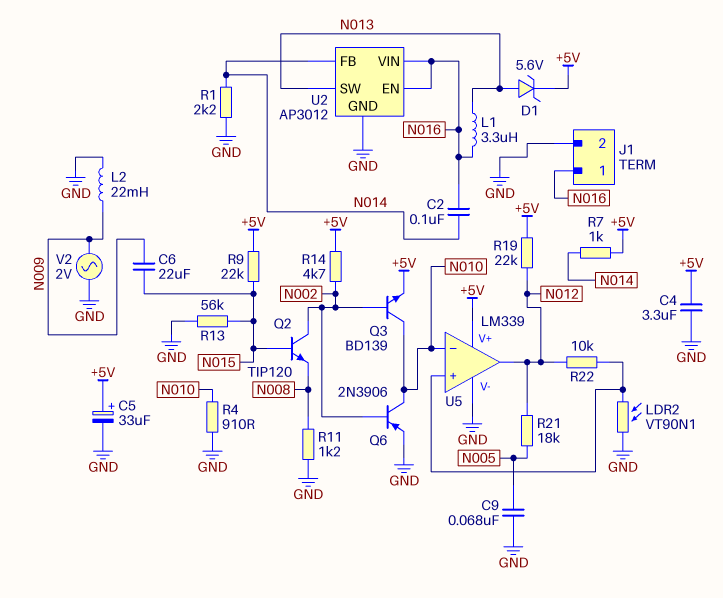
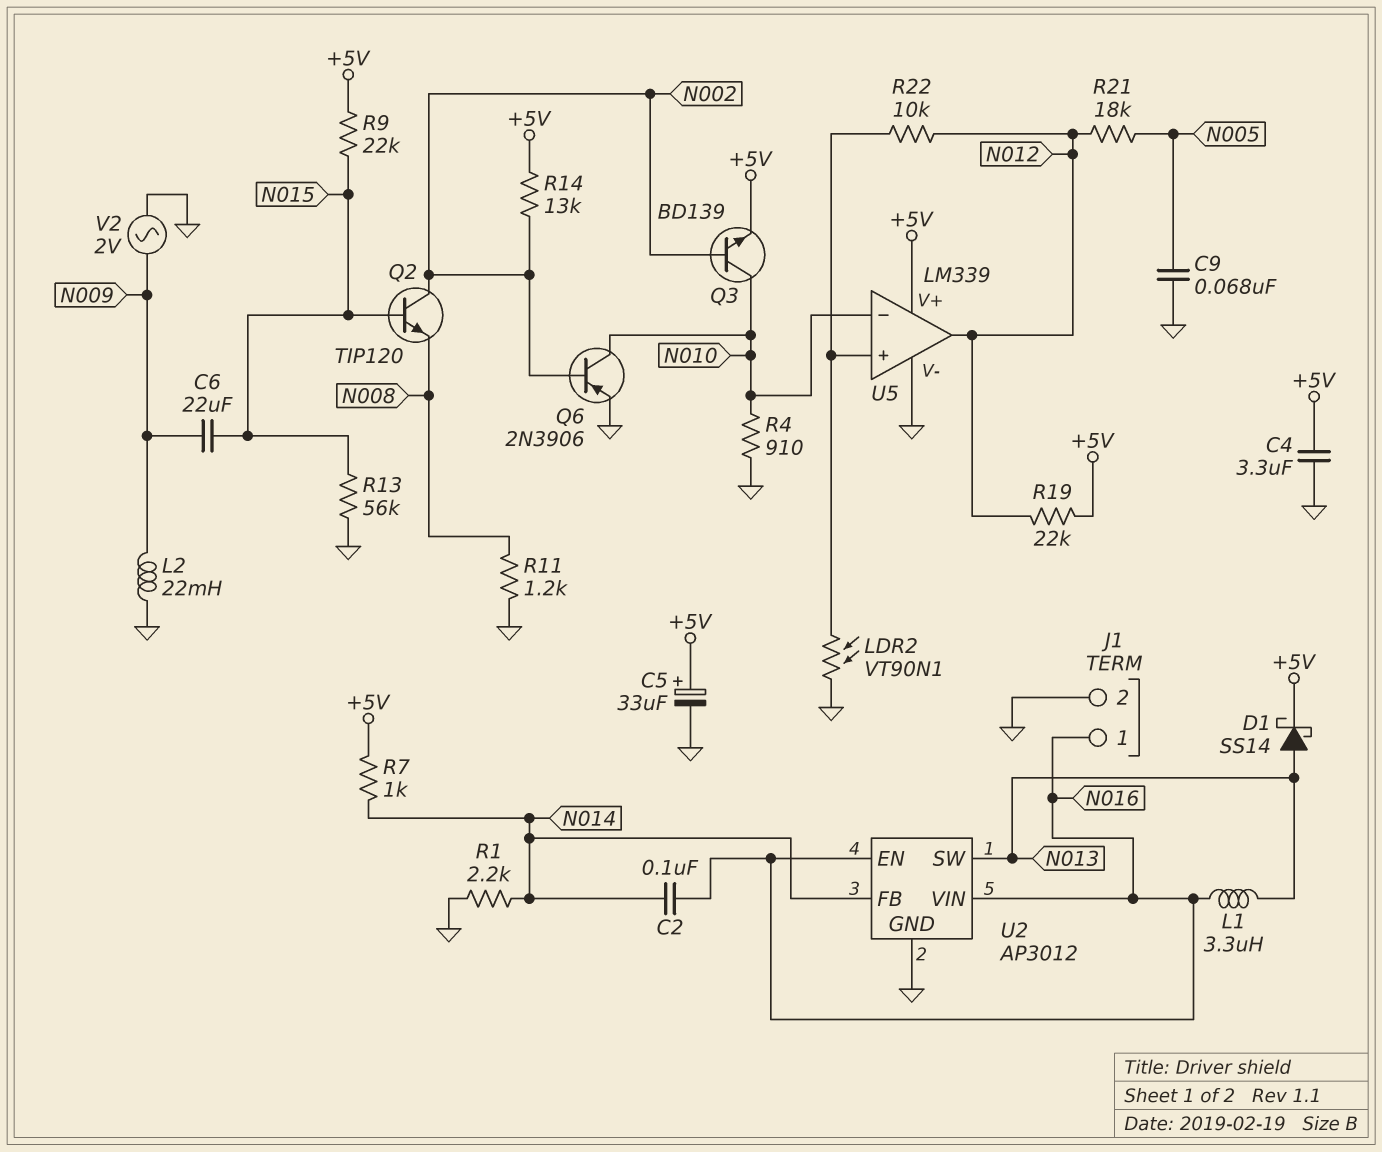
D1: zener 5.6V (A N013, K +5V) -> schottky SS14 (A N013, K +5V)
R14: 4.7k (+5V, N002) -> 13k (+5V, N002)

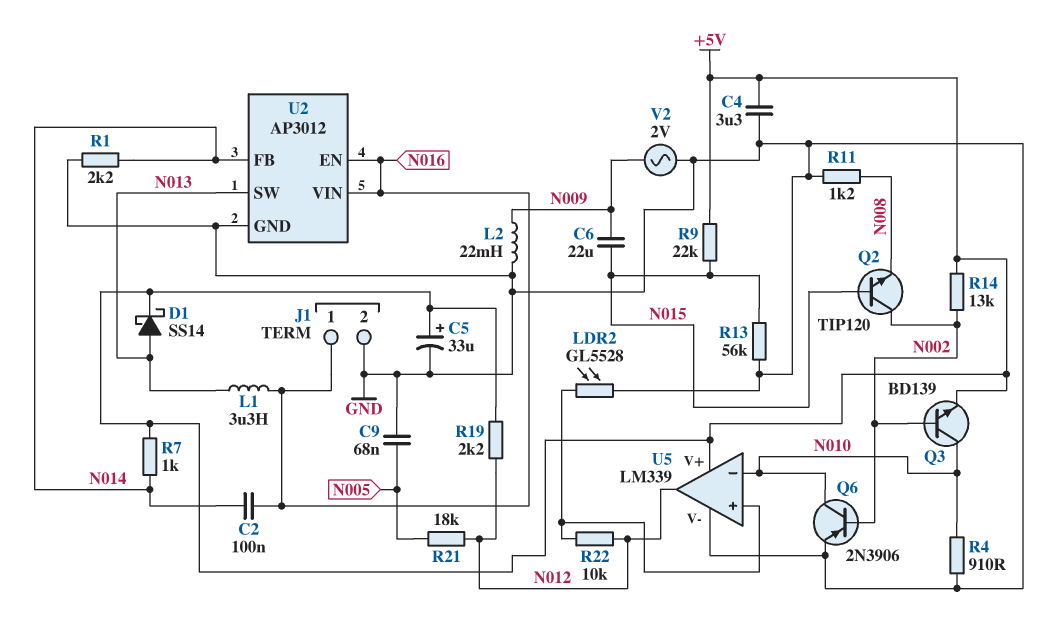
LDR2: VT90N1 (GND, U5/in+) -> GL5528 (GND, U5/in+)
R19: 22k (+5V, N012) -> 2.2k (+5V, N012)

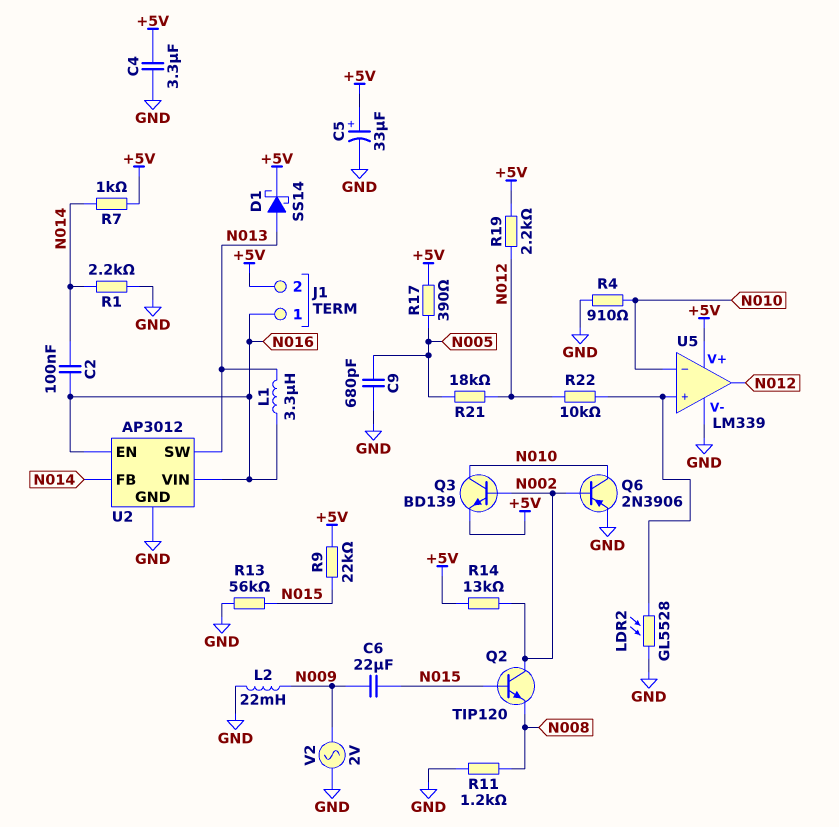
C9: 68nF (GND, N005) -> 680pF (GND, N005)
J1 pin 2: GND -> +5V
R17: none -> 390 (+5V, N005)

